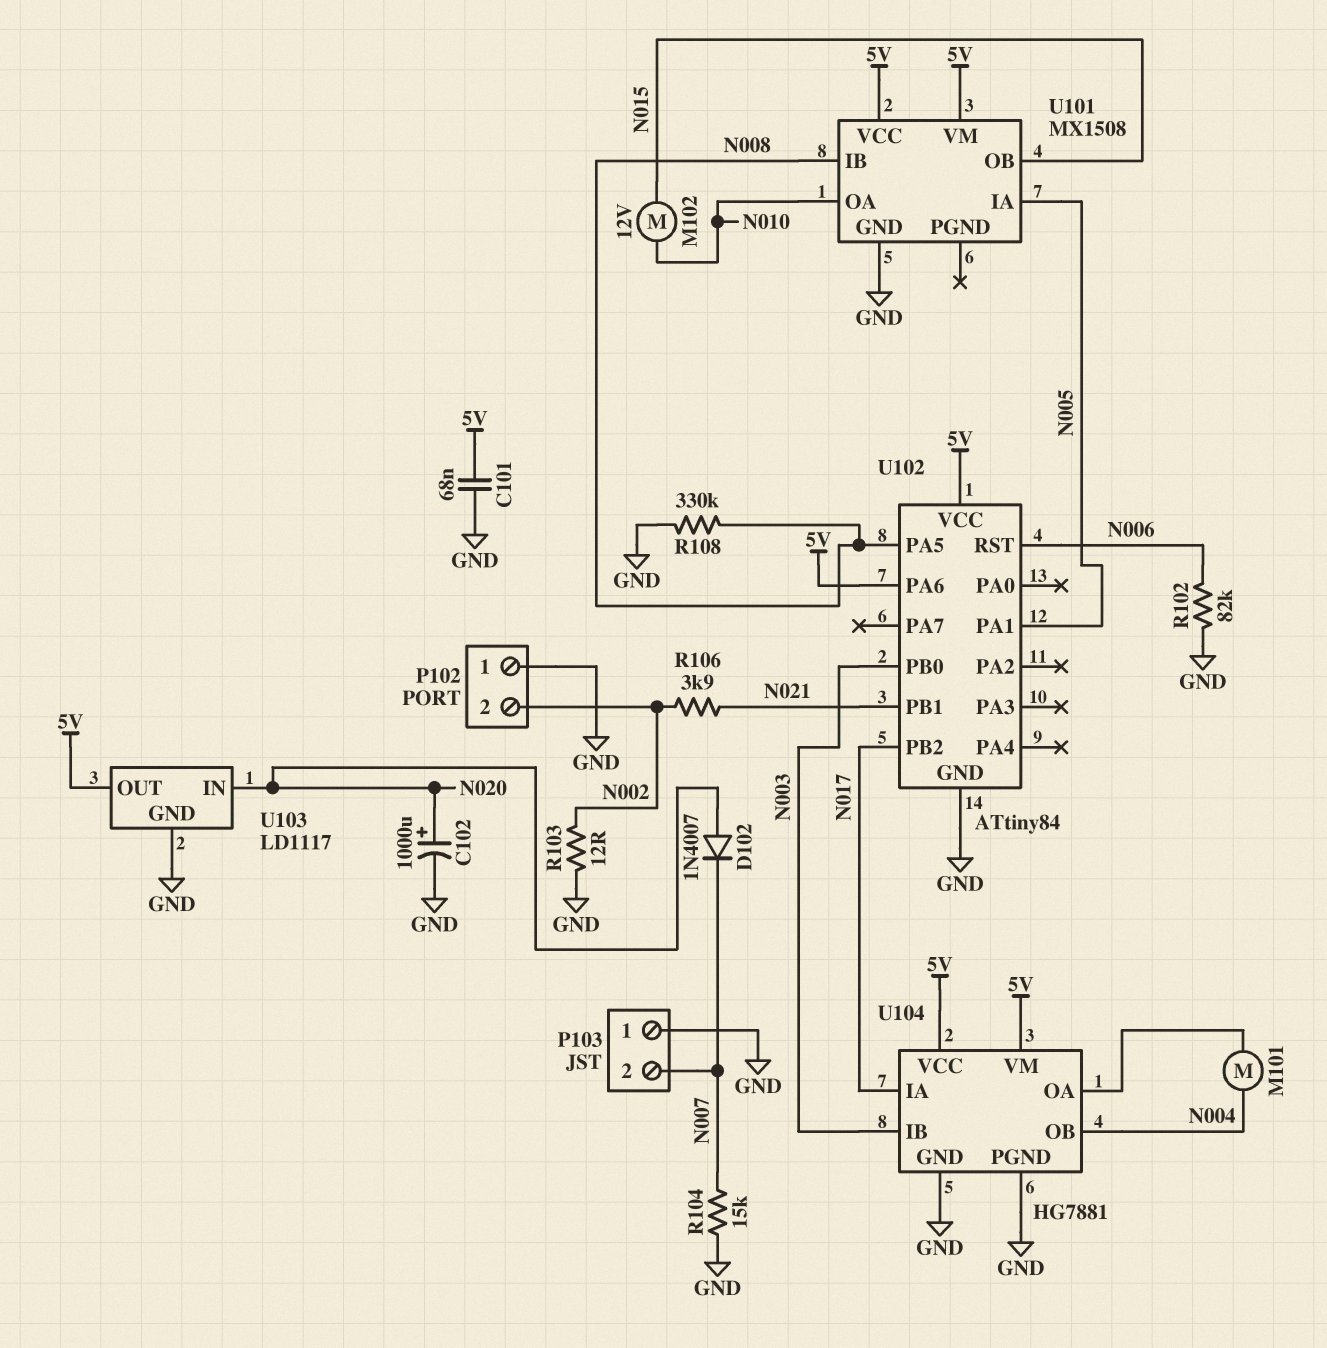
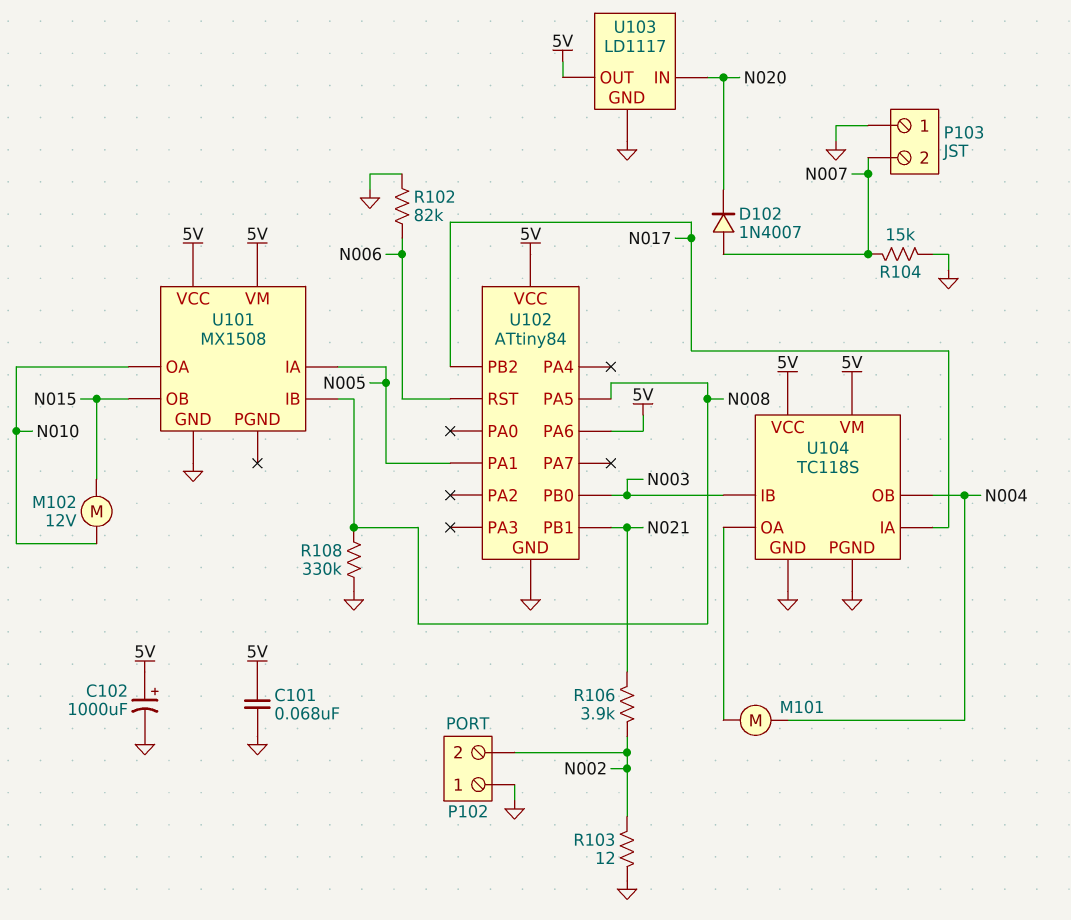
C102: 1000uF (plus N020, minus GND) -> 1000uF (plus 5V, minus GND)
D102: diode 1N4007 (A N020, K N007) -> diode 1N4007 (A N007, K N020)
U104: HG7881 -> TC118S

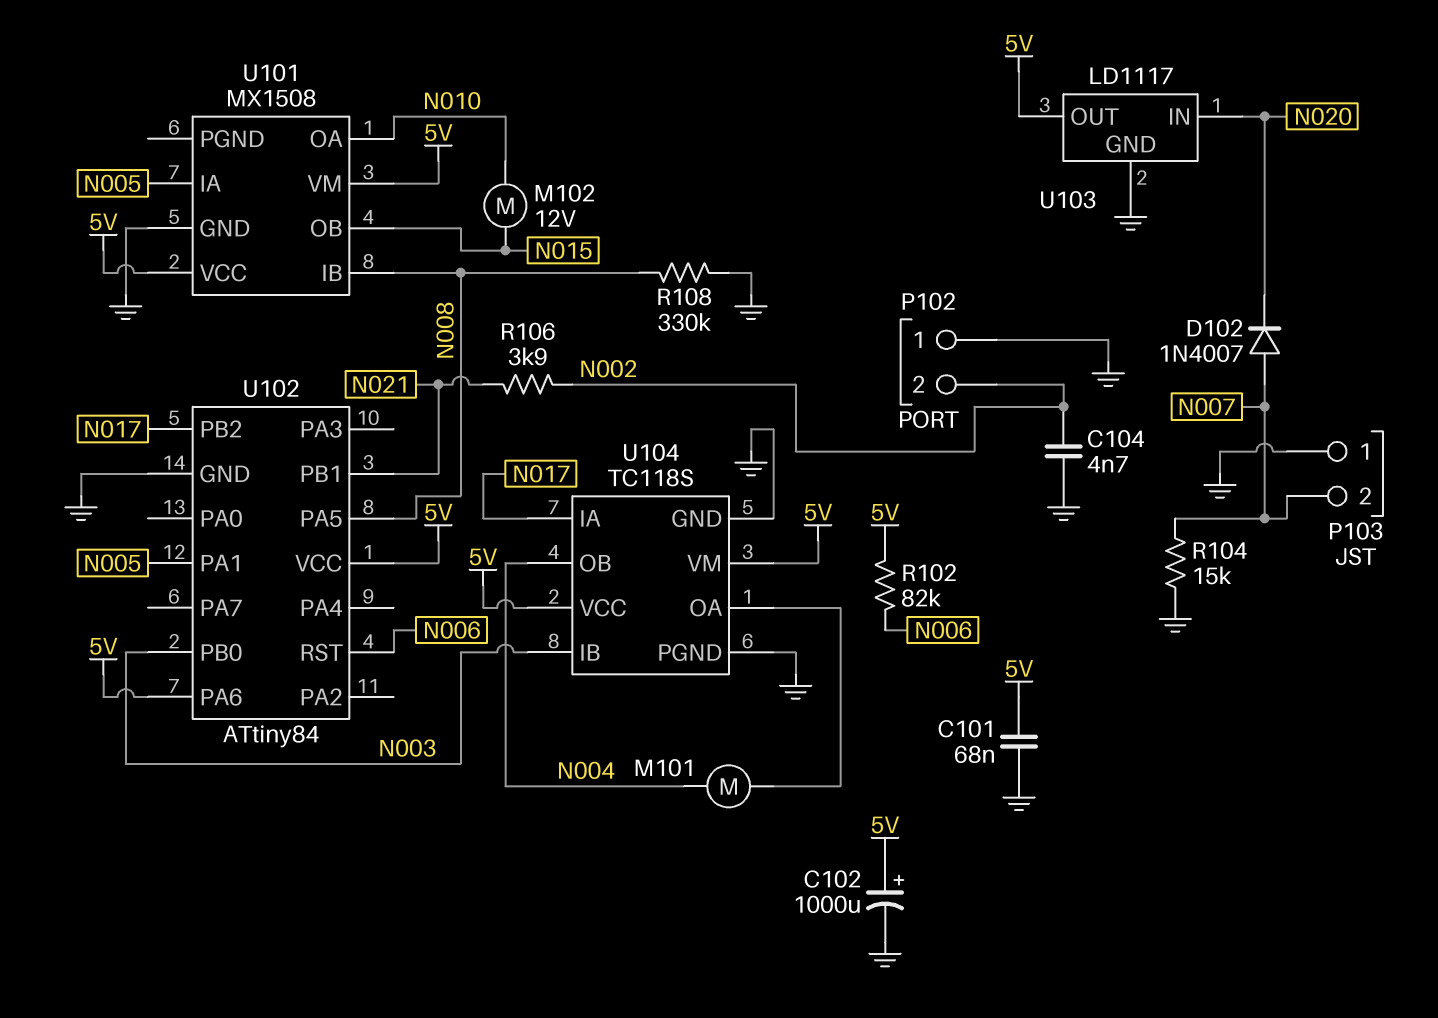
C104: none -> 4.7nF (GND, N002)
R102: 82k (GND, N006) -> 82k (5V, N006)
R103: 12 (GND, N002) -> none

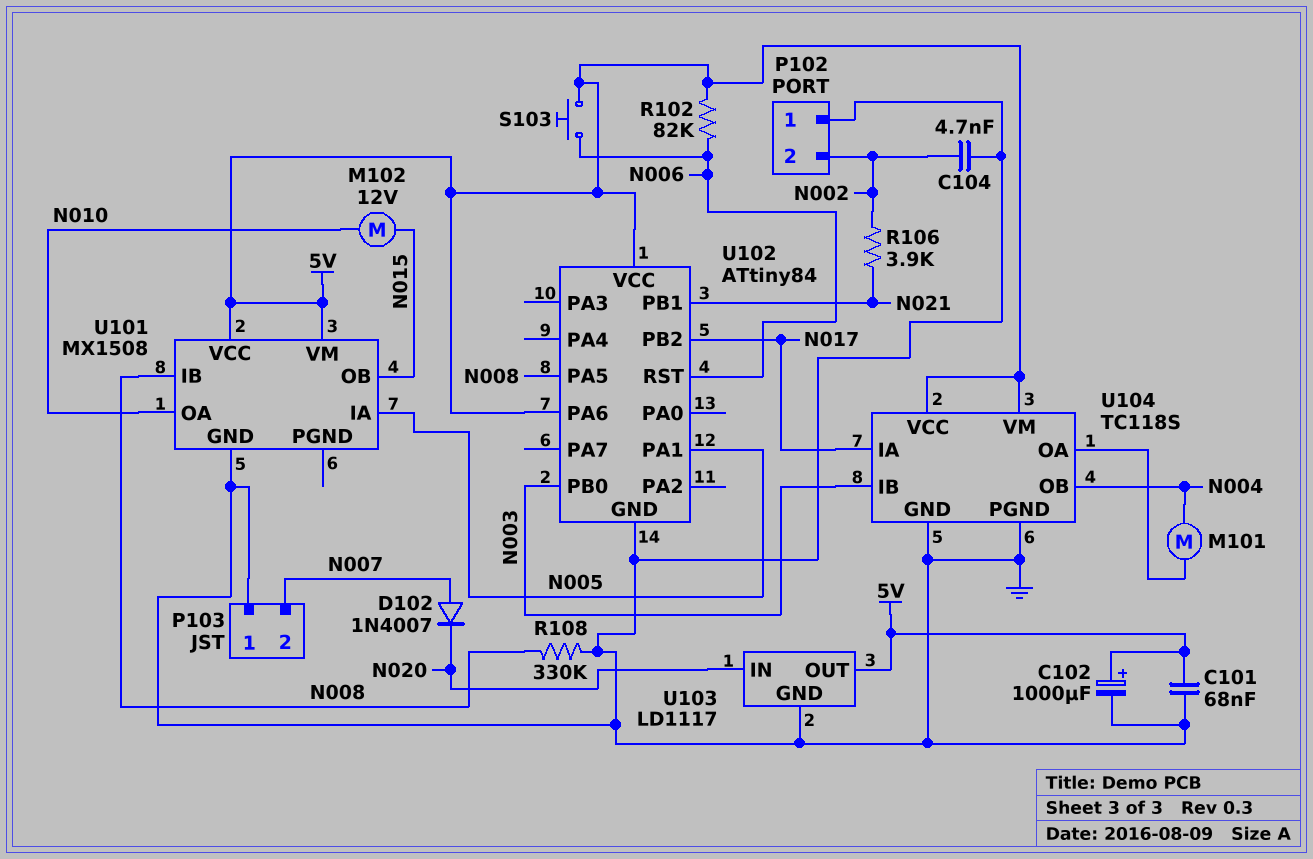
R104: 15k (GND, N007) -> none
S103: none -> button (5V, N006)

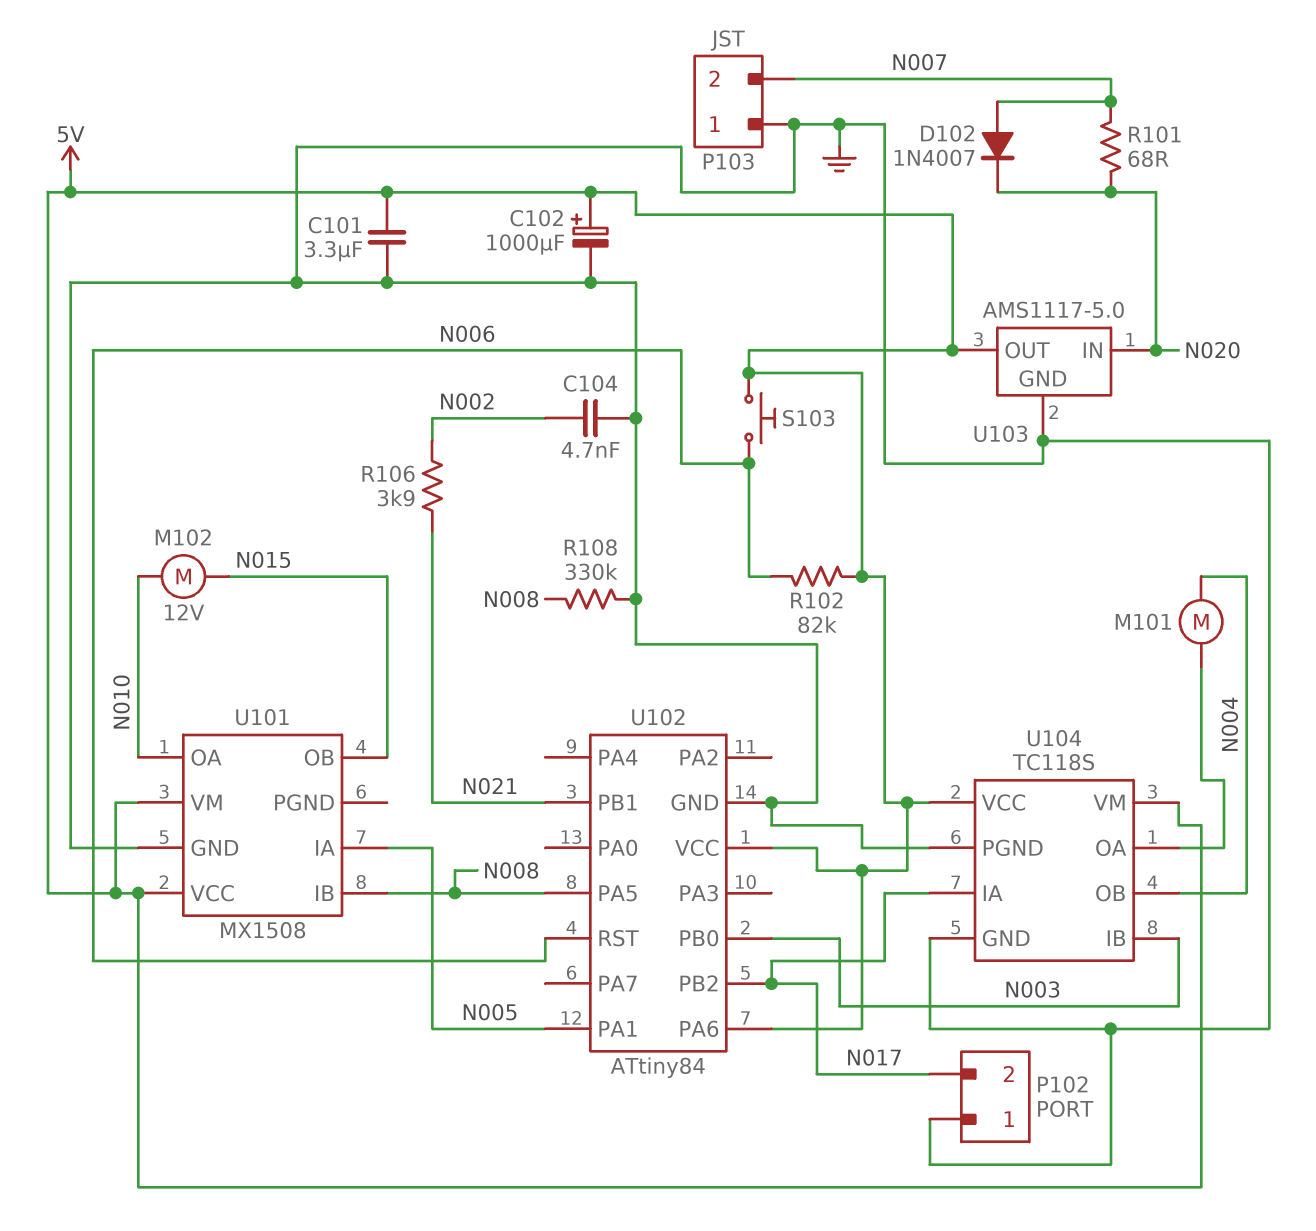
C101: 68nF (5V, GND) -> 3.3uF (5V, GND)
P102 pin 2: N002 -> N017
R101: none -> 68 (N007, N020)
U103: LD1117 -> AMS1117-5.0

